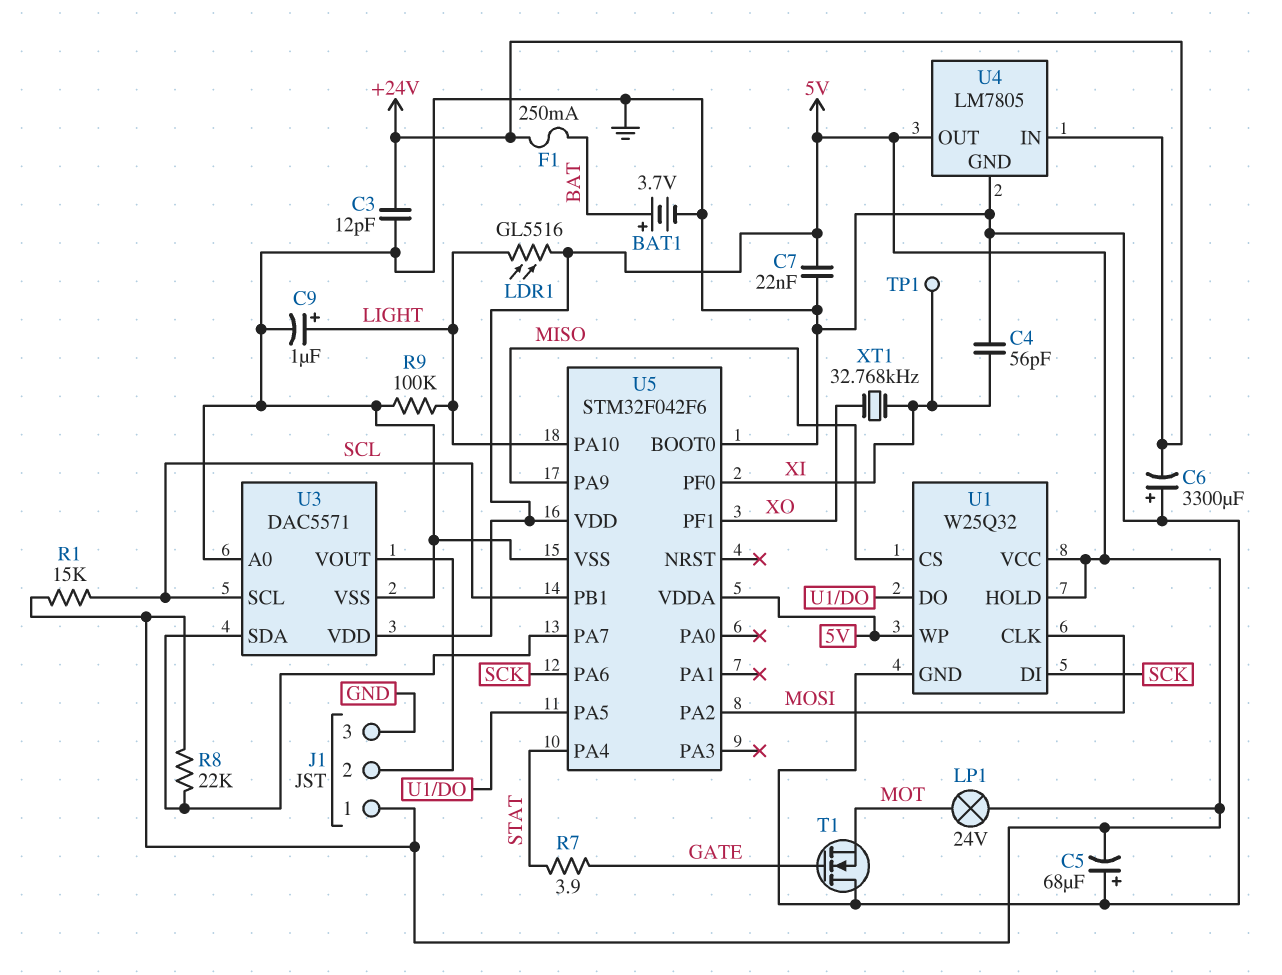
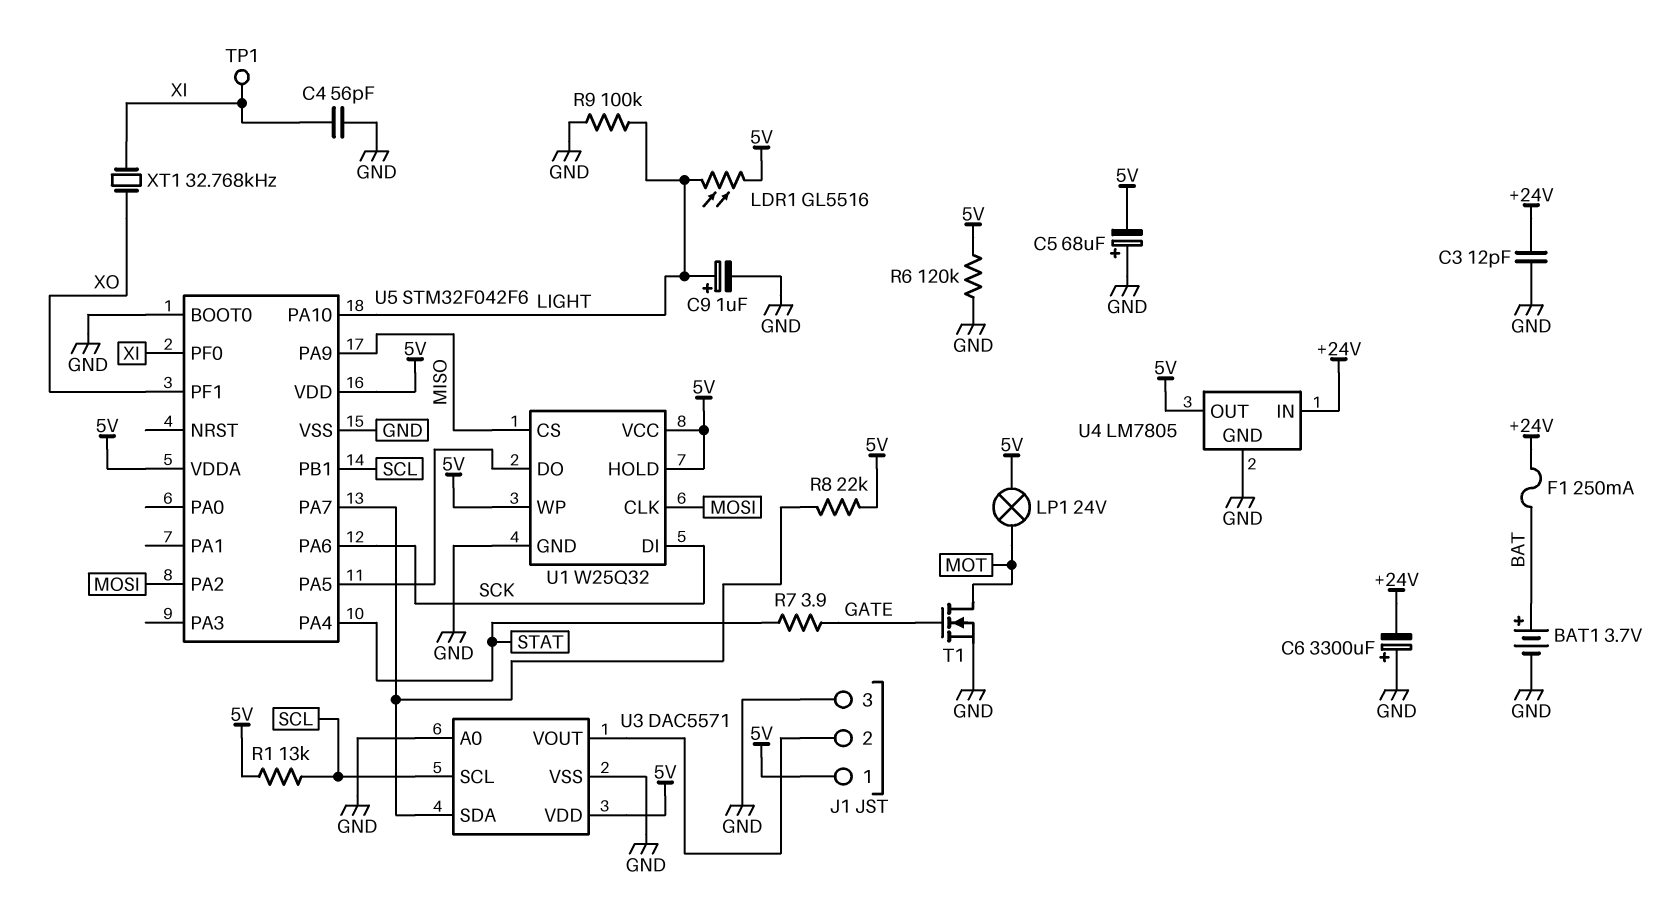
C7: 22nF (5V, GND) -> none
R1: 15k (5V, SCL) -> 13k (5V, SCL)
R6: none -> 120k (5V, GND)
T1: NMOS (G GATE, D GND, S MOT) -> NMOS (G GATE, D MOT, S GND)

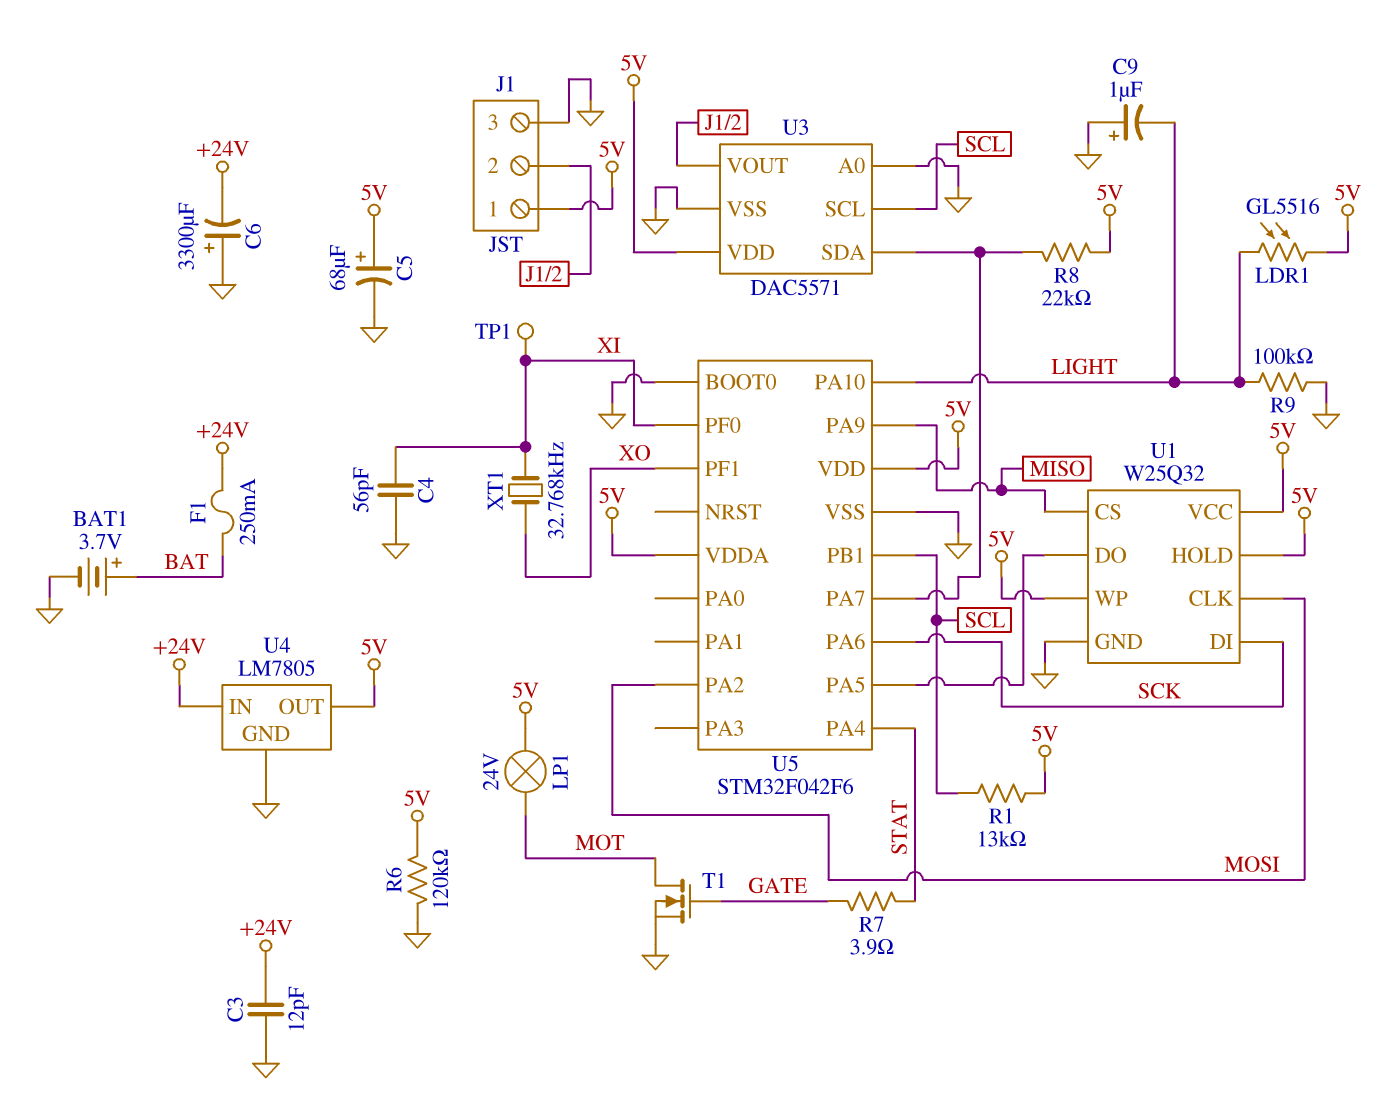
C5: 68uF (plus GND, minus 5V) -> 68uF (plus 5V, minus GND)
C9: 1uF (plus LIGHT, minus GND) -> 1uF (plus GND, minus LIGHT)

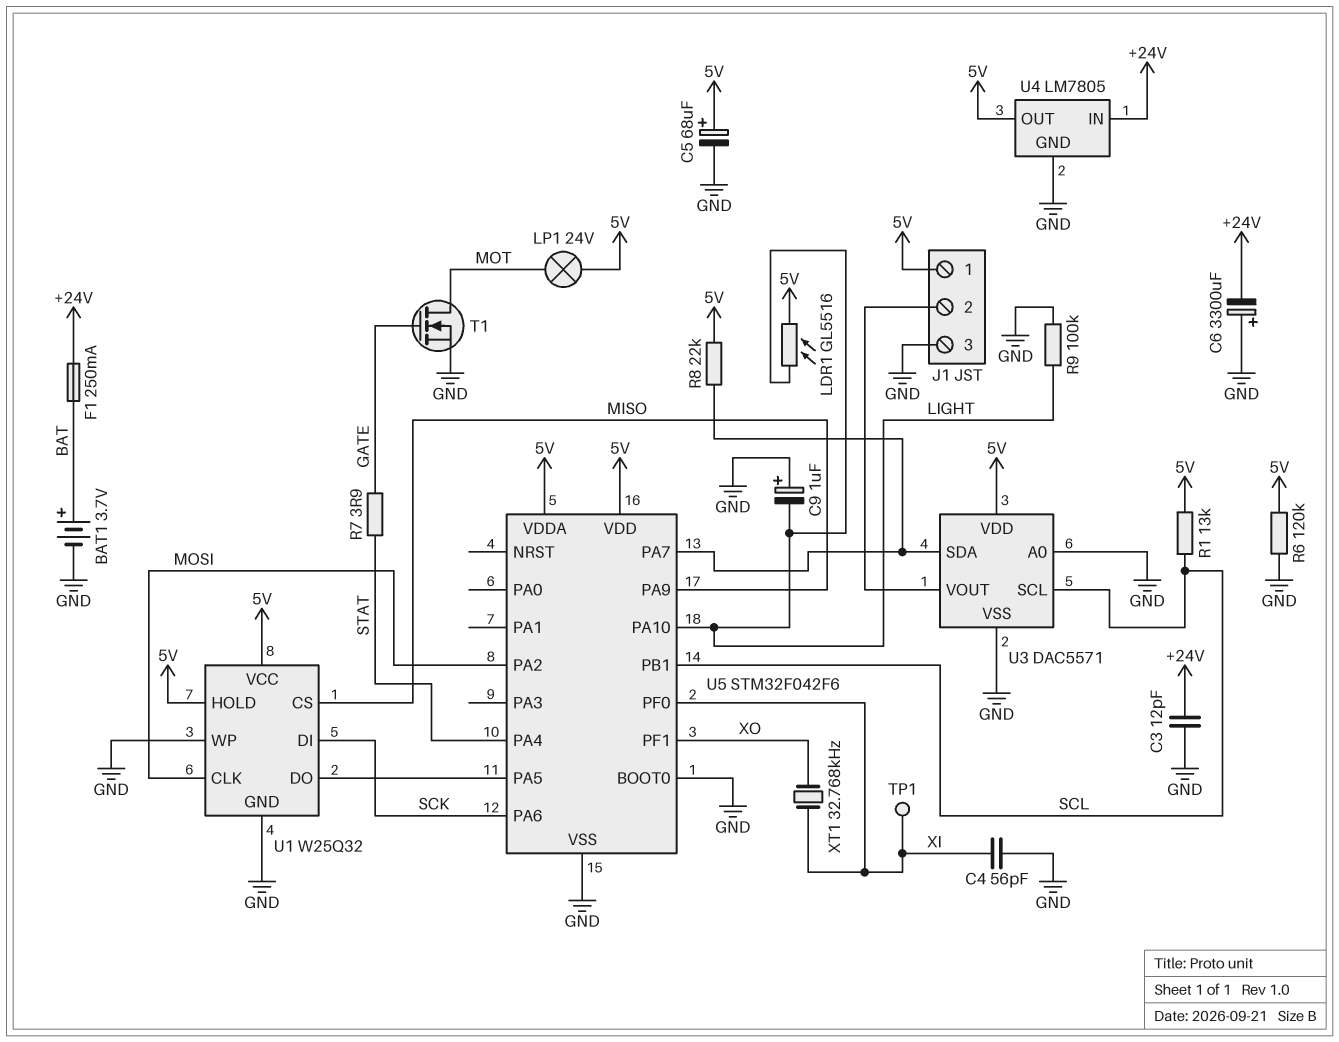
U1 pin WP: 5V -> GND

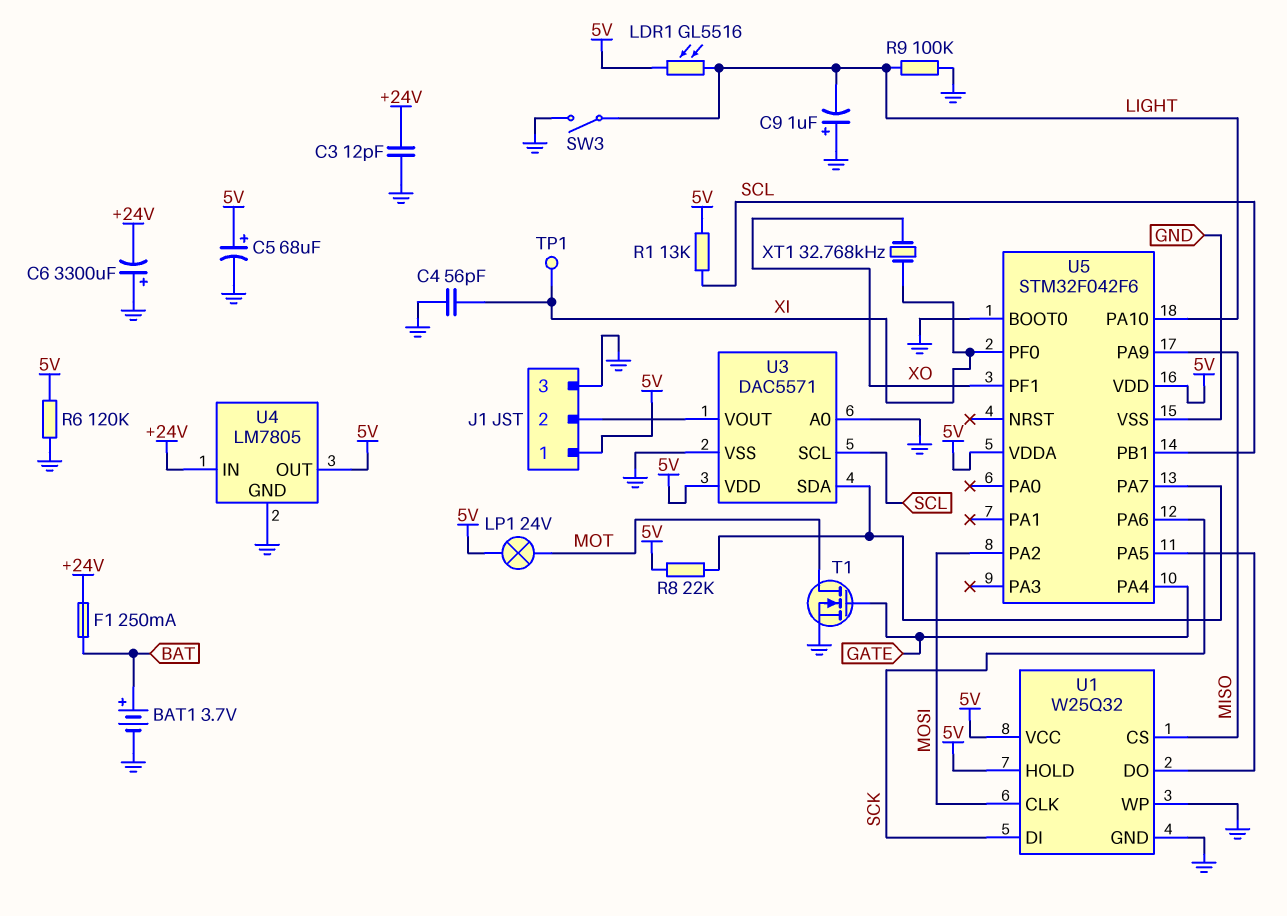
R7: 3.9 (GATE, STAT) -> none
SW3: none -> switch (GND, LIGHT)
U5 pin PA4: STAT -> GATE

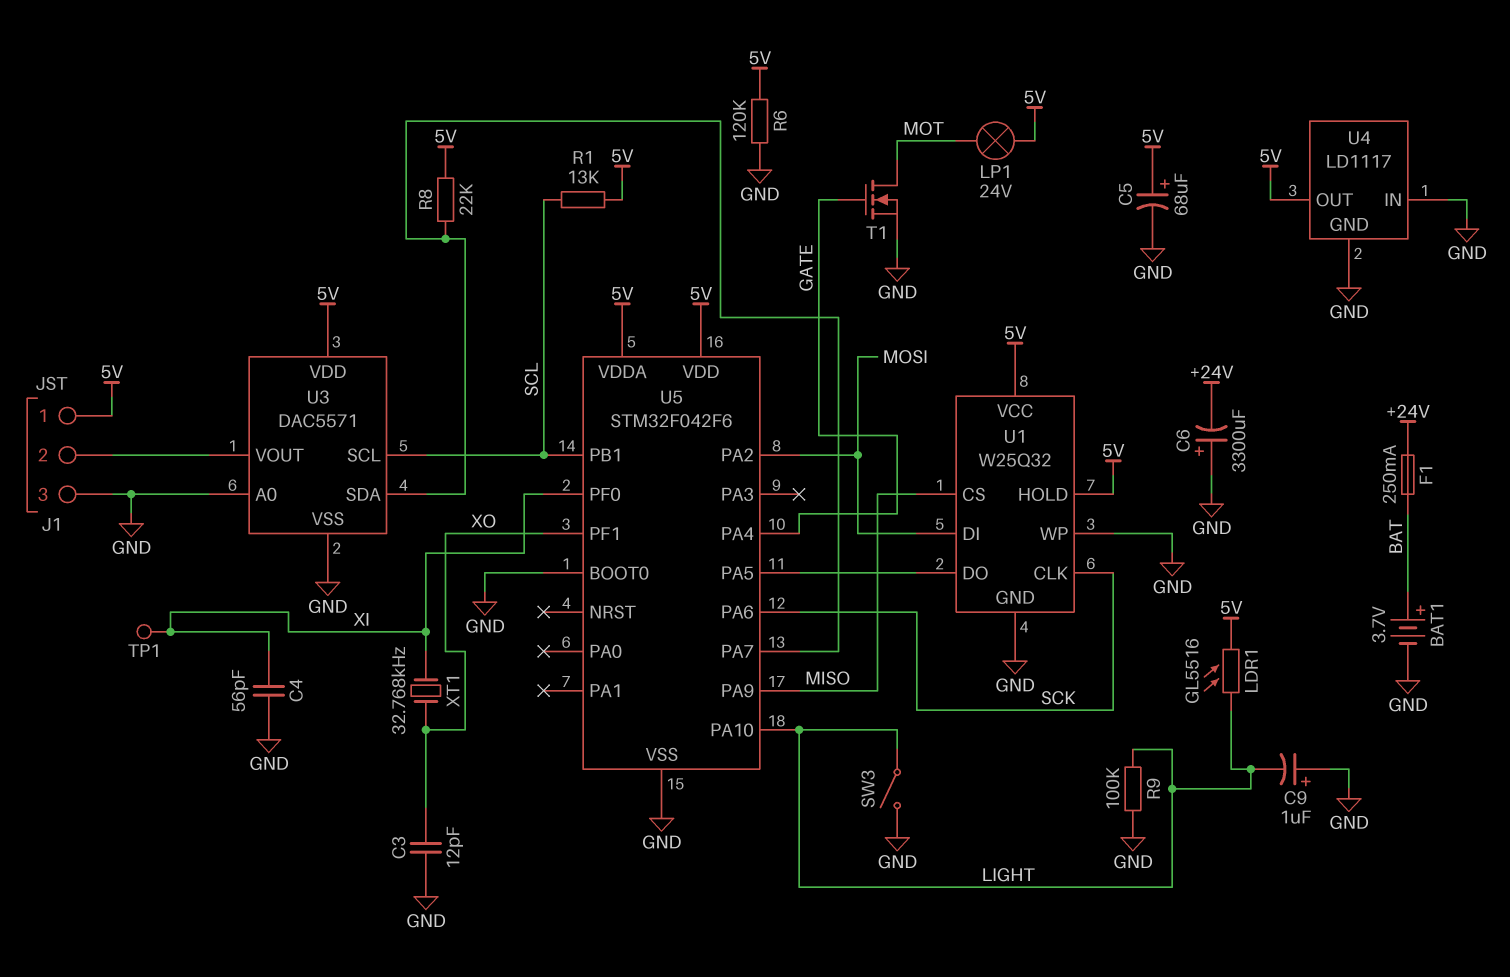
C3: 12pF (+24V, GND) -> 12pF (GND, XO)
U1 pin CLK: MOSI -> SCK
U1 pin DI: SCK -> MOSI
U4: LM7805 -> LD1117
U4 pin IN: +24V -> GND

